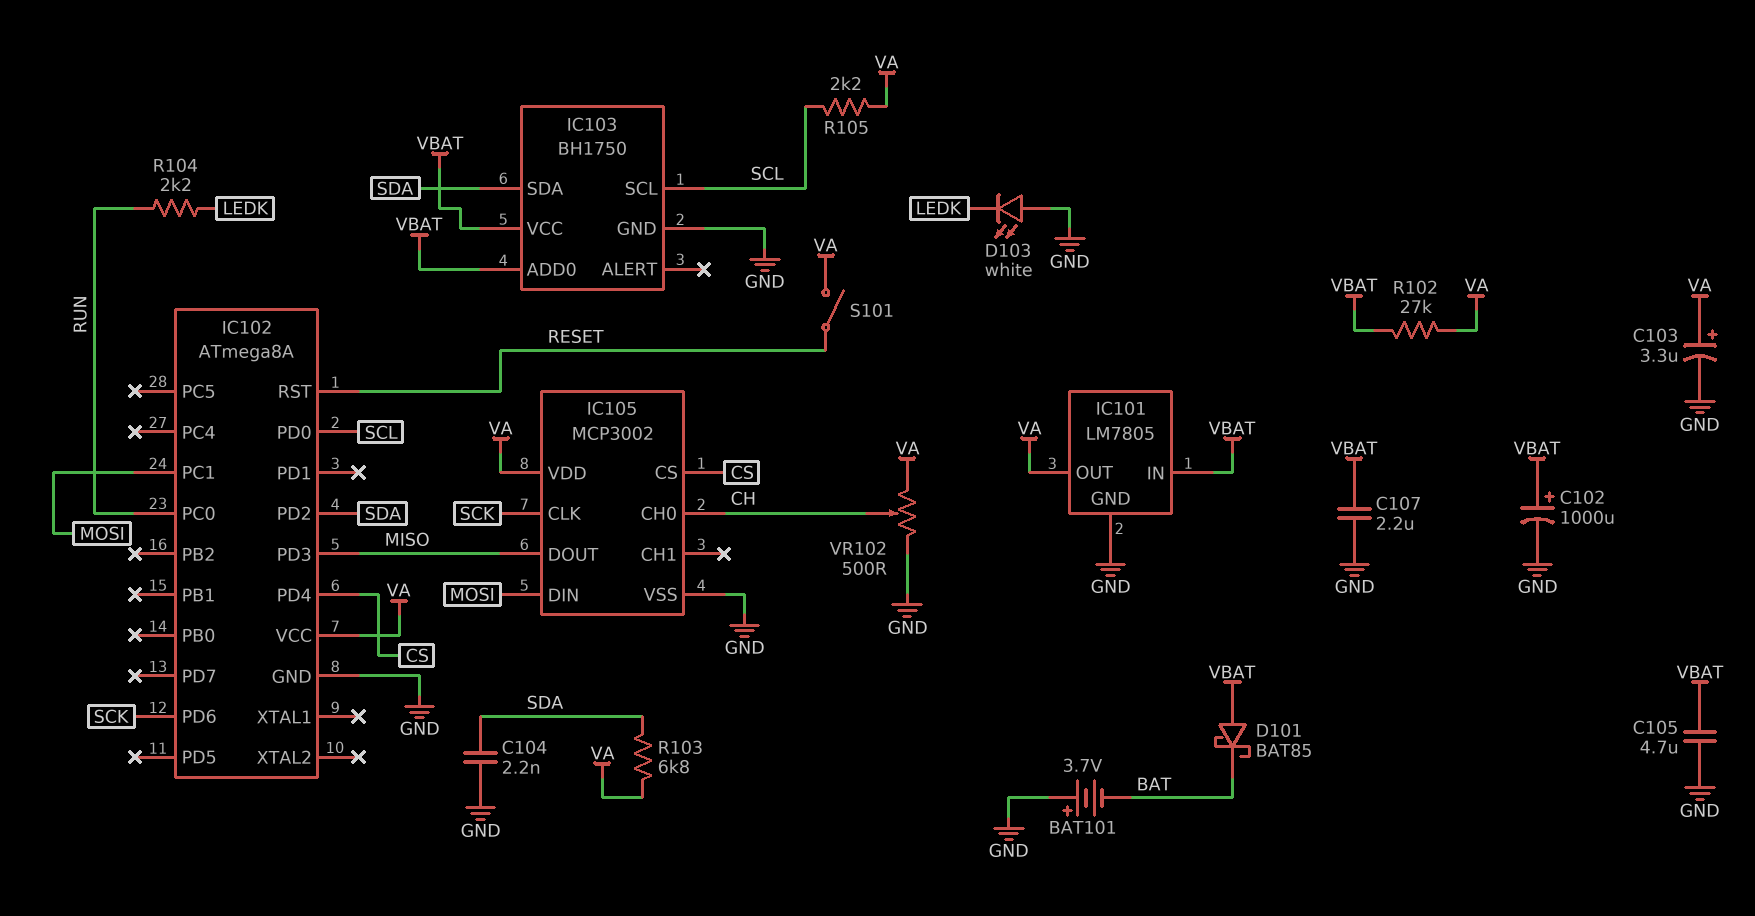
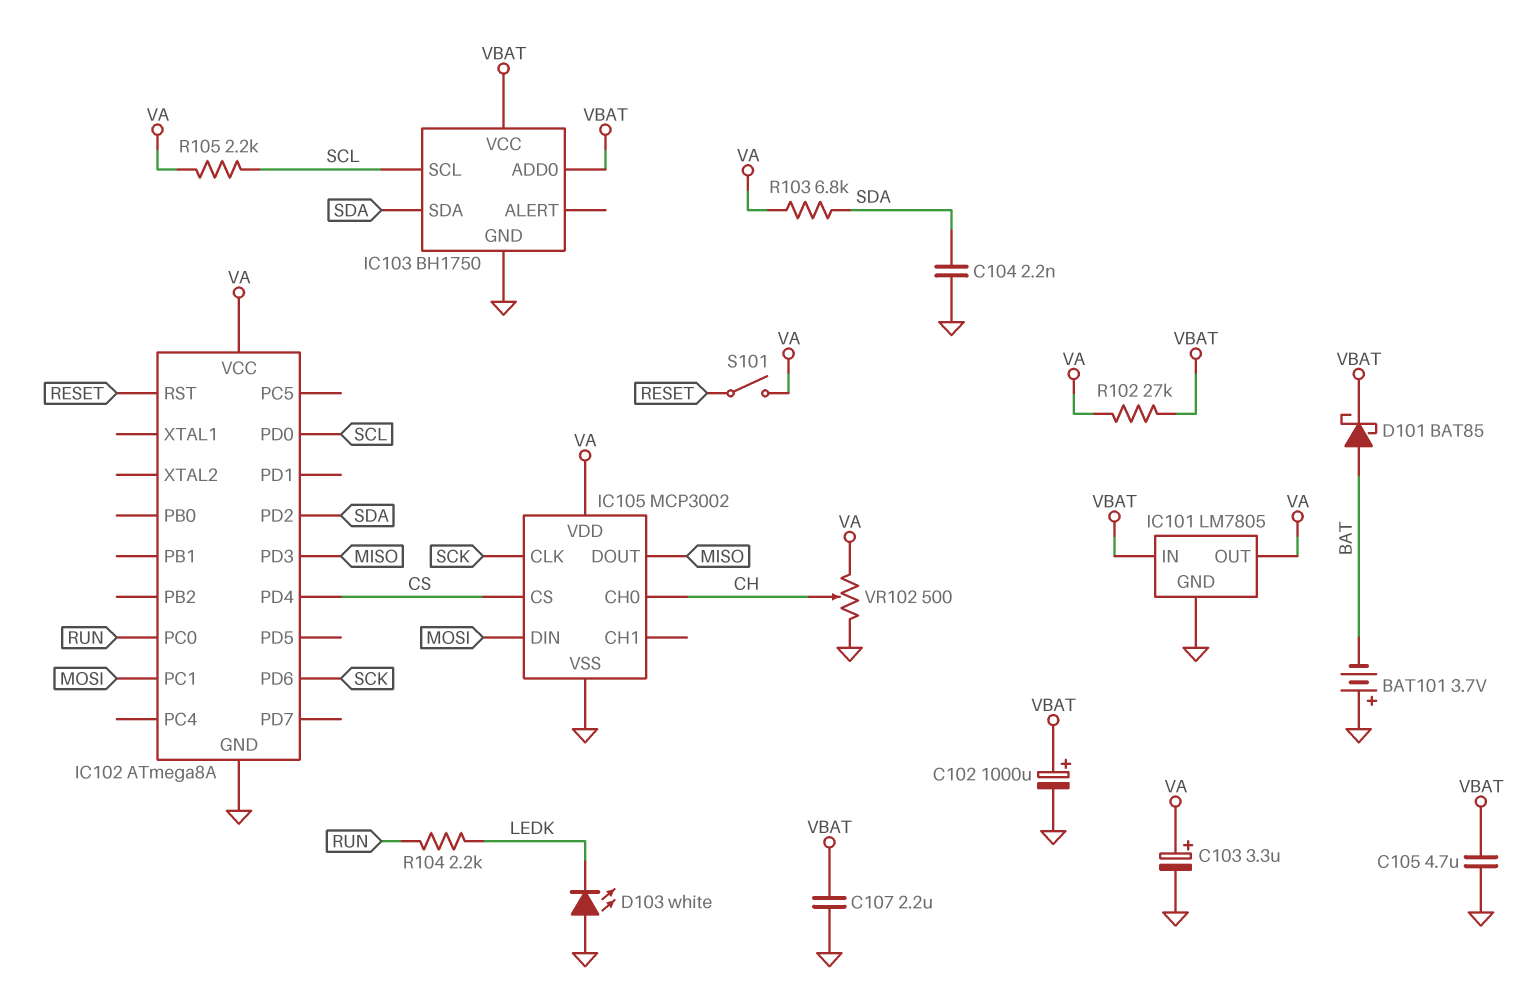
D101: schottky BAT85 (A VBAT, K BAT) -> schottky BAT85 (A BAT, K VBAT)

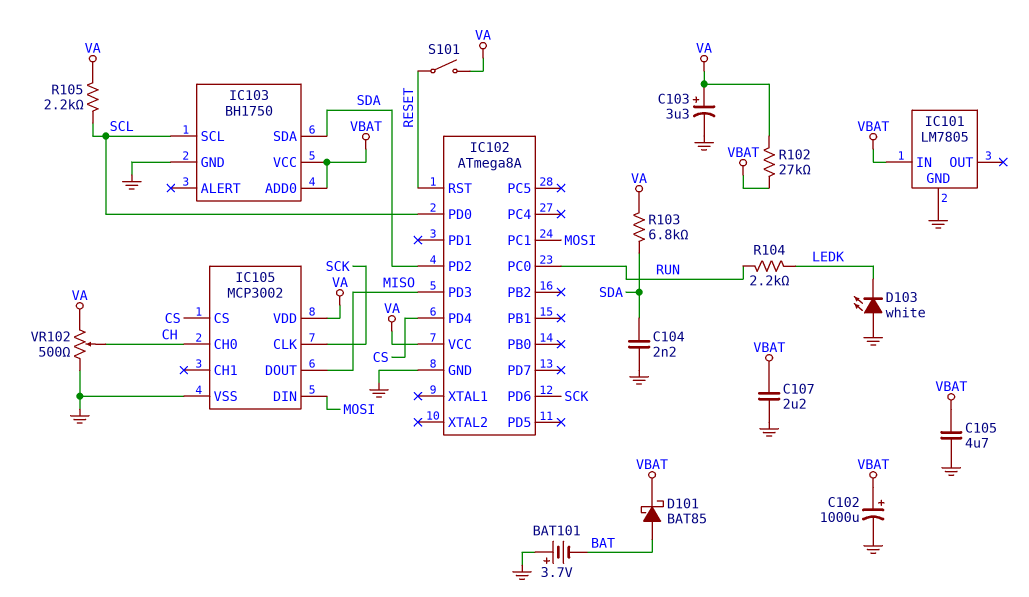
IC101 pin OUT: VA -> none

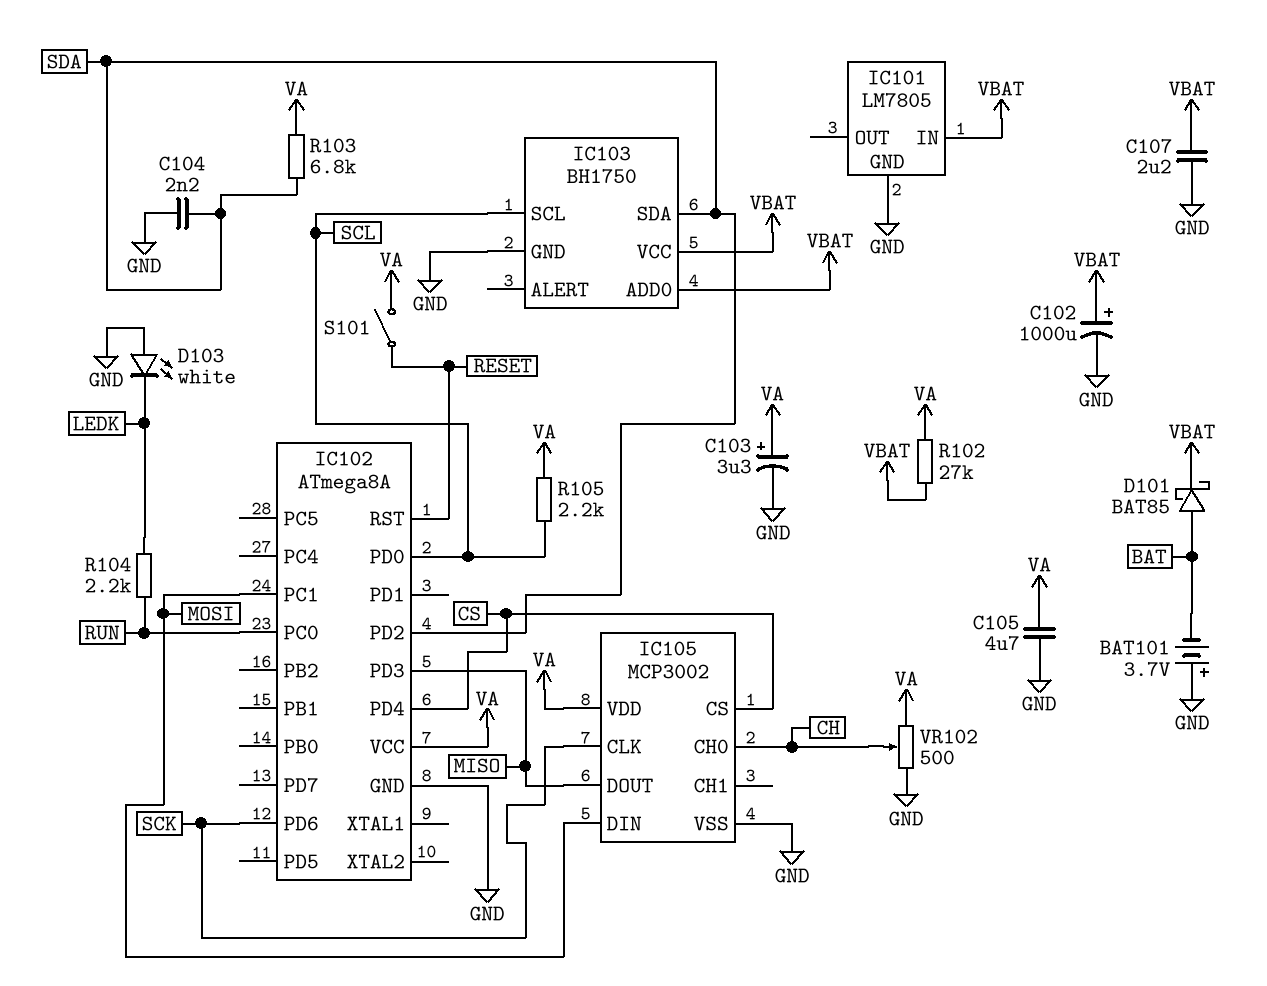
C105: 4.7uF (GND, VBAT) -> 4.7uF (GND, VA)

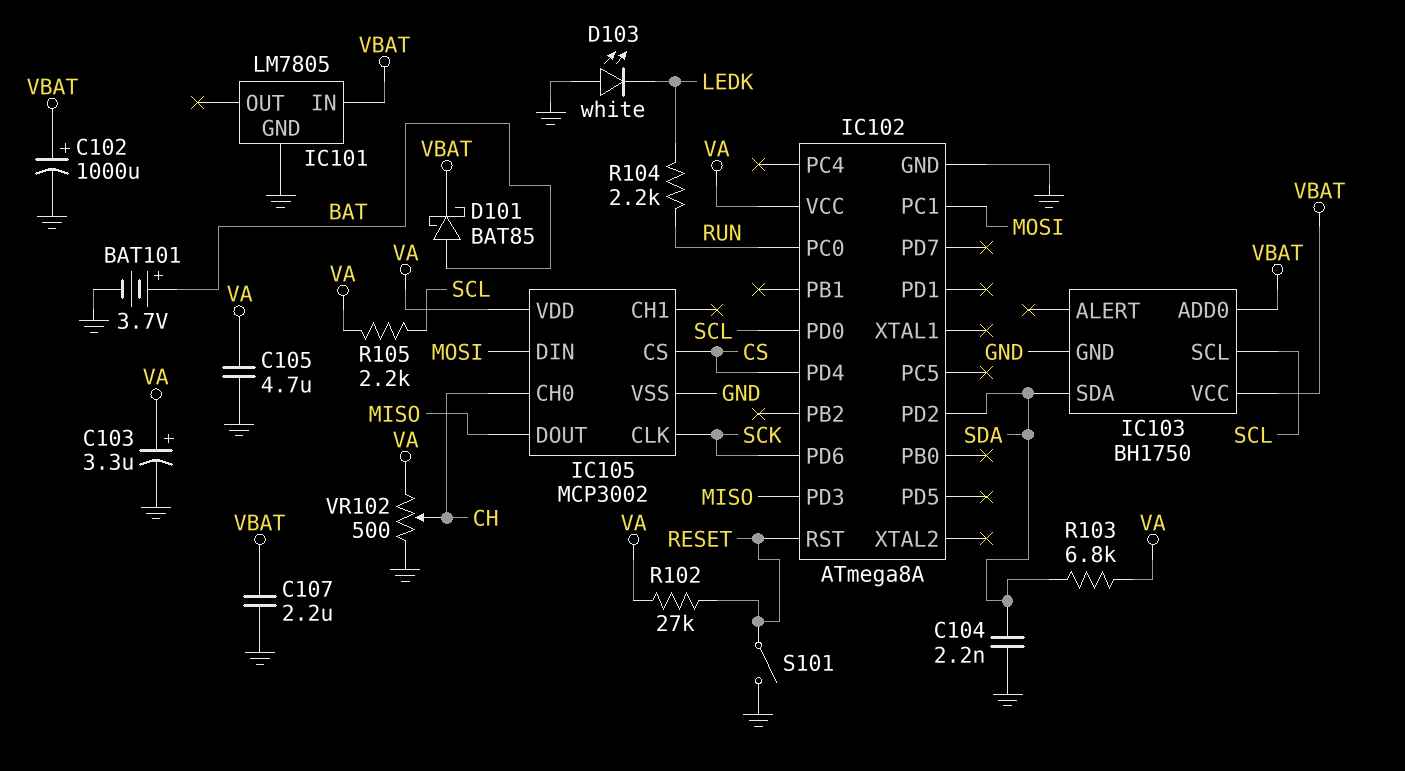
BAT101: 3.7V (plus GND, minus BAT) -> 3.7V (plus BAT, minus GND)
R102: 27k (VA, VBAT) -> 27k (RESET, VA)
S101: switch (RESET, VA) -> switch (GND, RESET)

